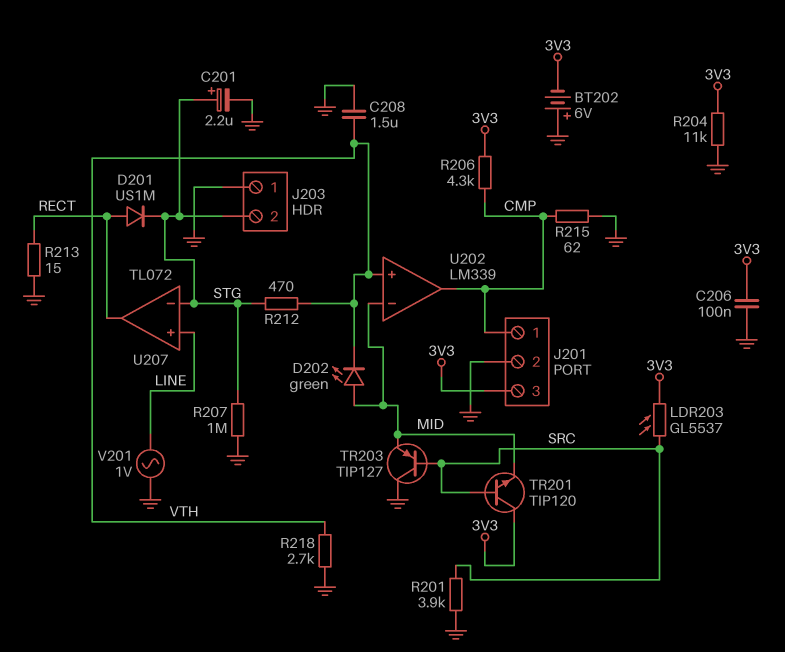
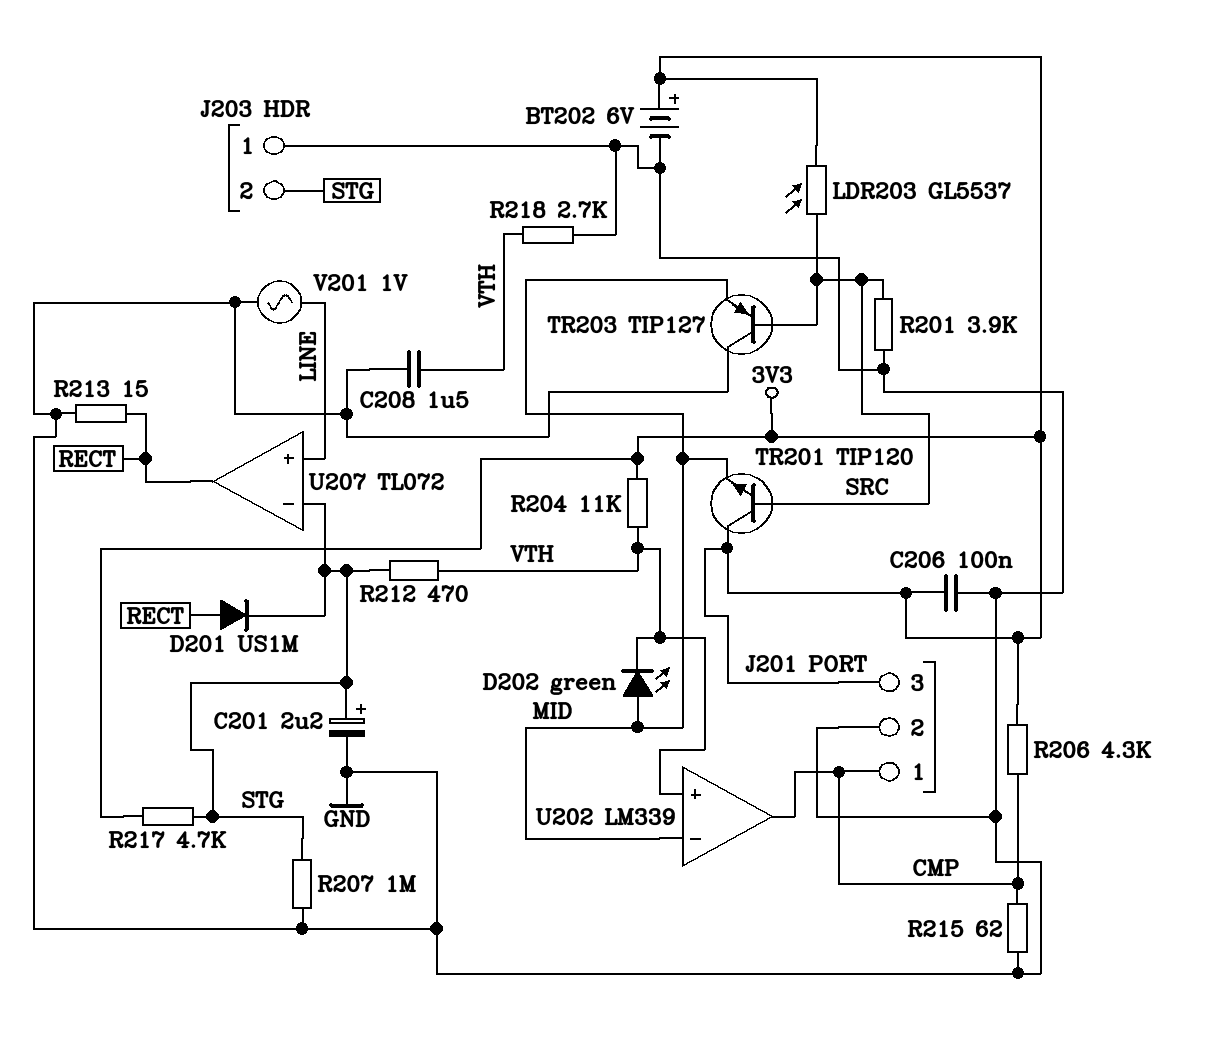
BT202: 6V (plus GND, minus 3V3) -> 6V (plus 3V3, minus GND)
R204: 11k (3V3, GND) -> 11k (3V3, VTH)
R217: none -> 4.7k (3V3, STG)

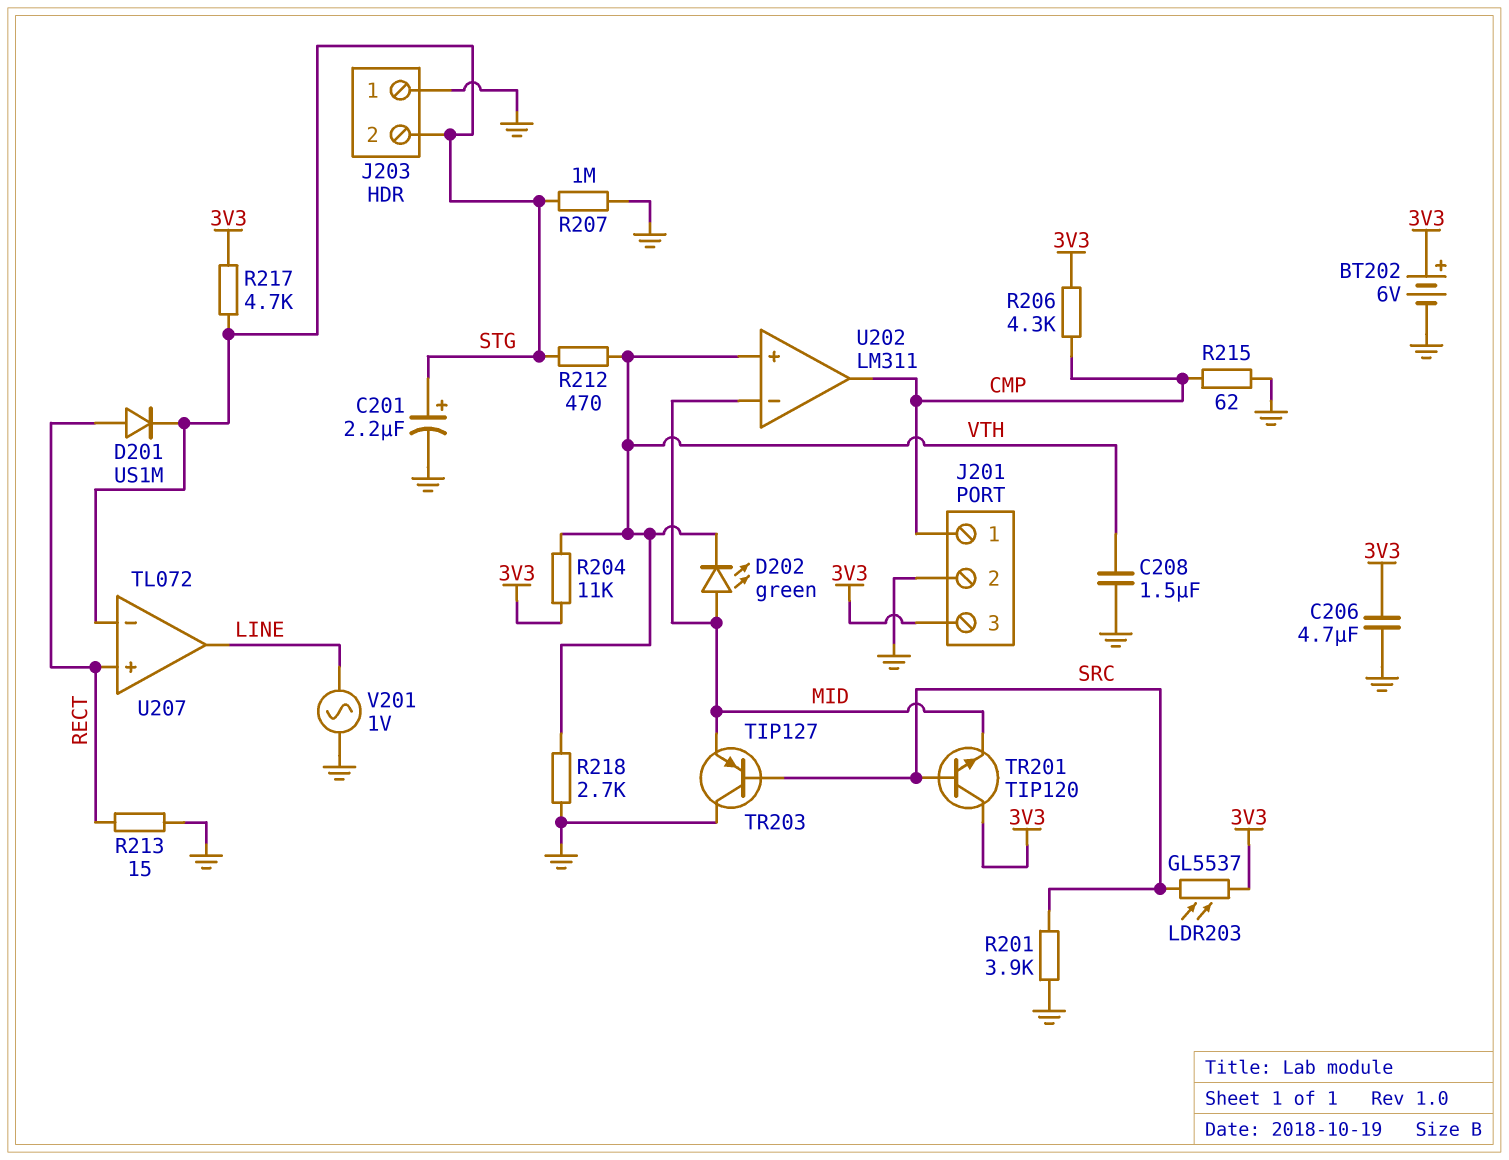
C206: 100nF (3V3, GND) -> 4.7uF (3V3, GND)
U202: LM339 -> LM311
U207 pin in+: LINE -> RECT
U207 pin out: RECT -> LINE

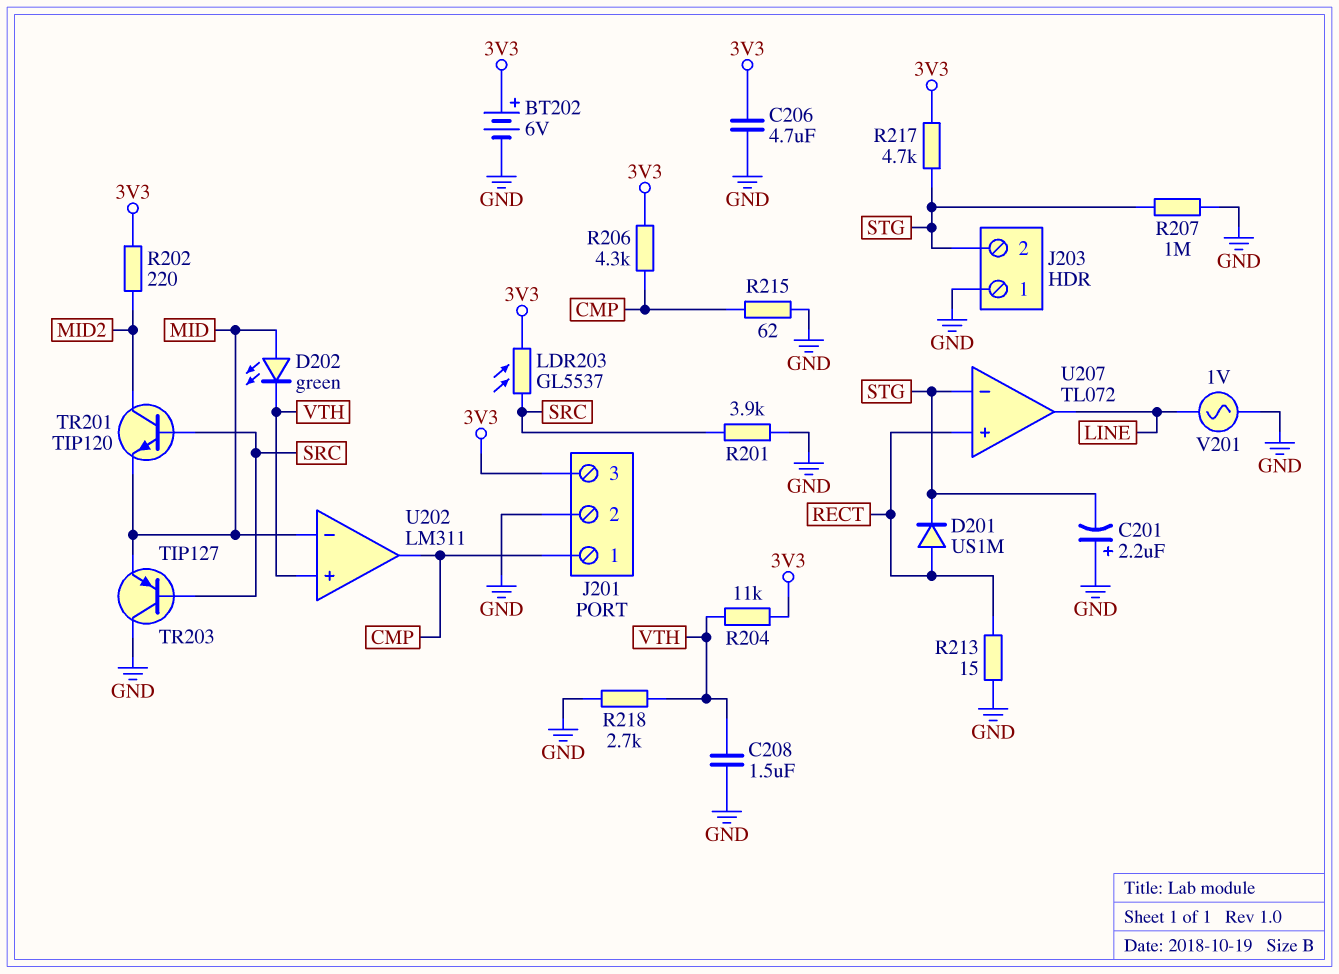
C201: 2.2uF (plus STG, minus GND) -> 2.2uF (plus GND, minus STG)
R202: none -> 220 (3V3, MID2)
R212: 470 (STG, VTH) -> none
TR201: NPN TIP120 (B SRC, C 3V3, E MID) -> NPN TIP120 (B SRC, C MID2, E MID)

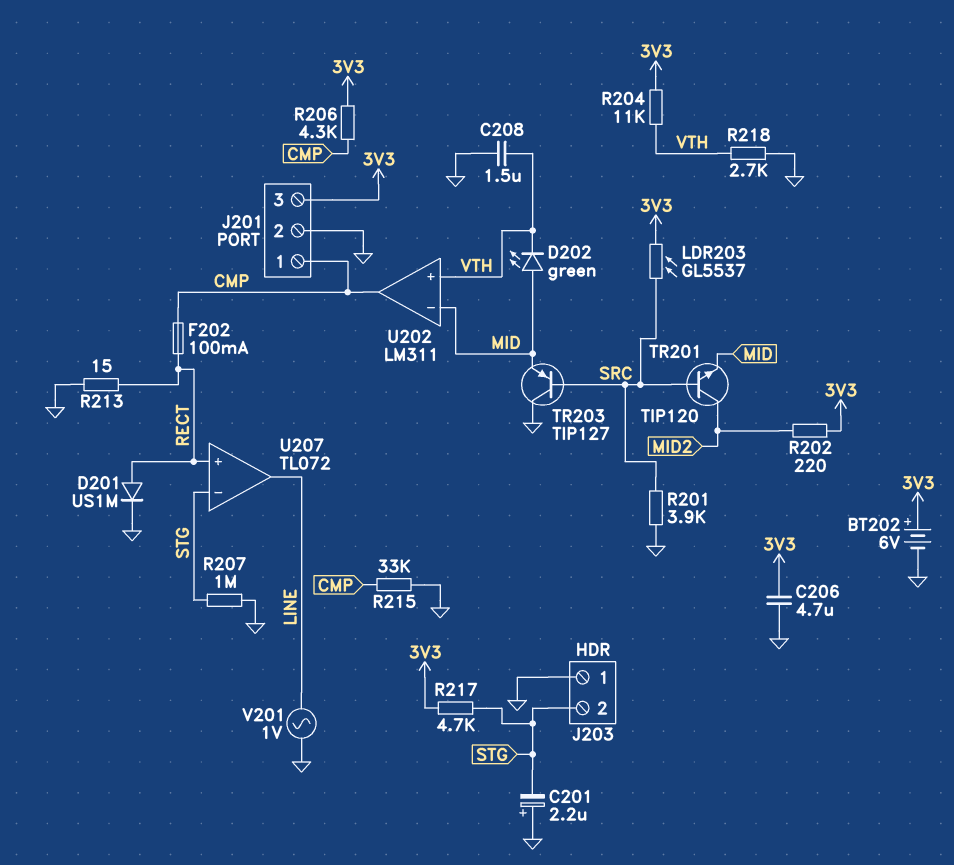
D201: diode US1M (A RECT, K STG) -> diode US1M (A RECT, K GND)
F202: none -> 100mA (CMP, RECT)
R215: 62 (CMP, GND) -> 33k (CMP, GND)

